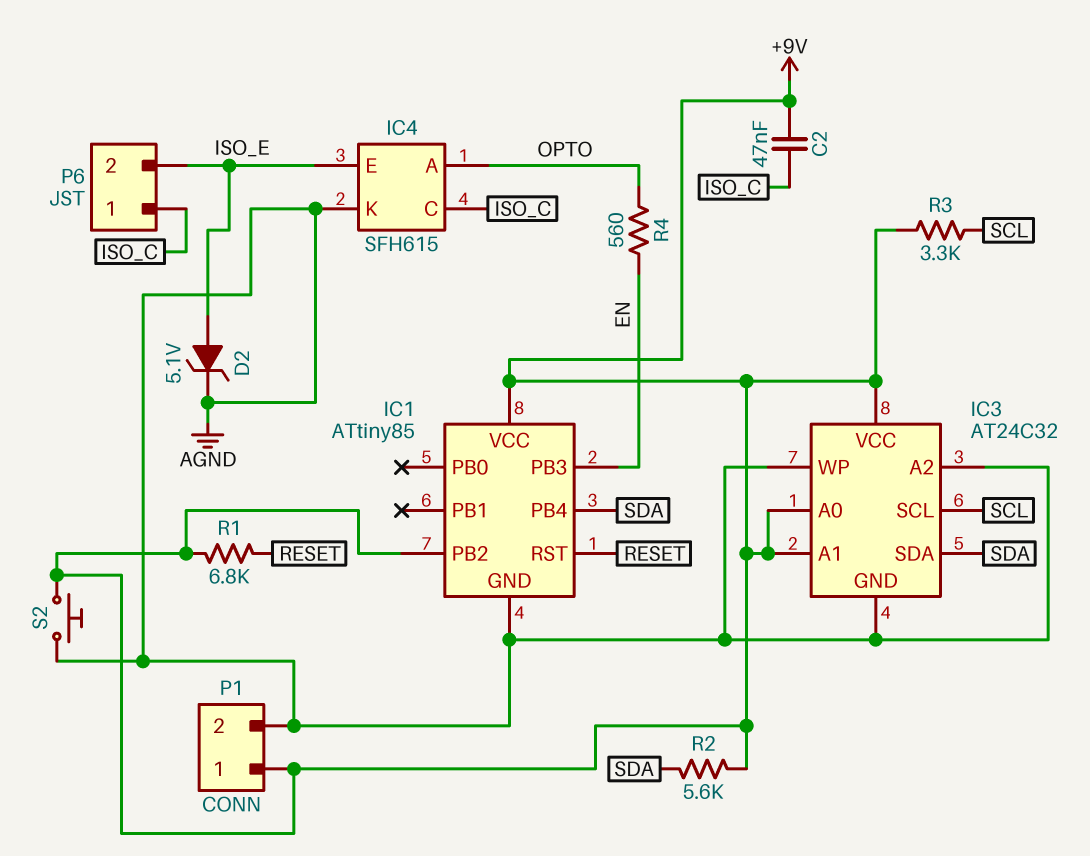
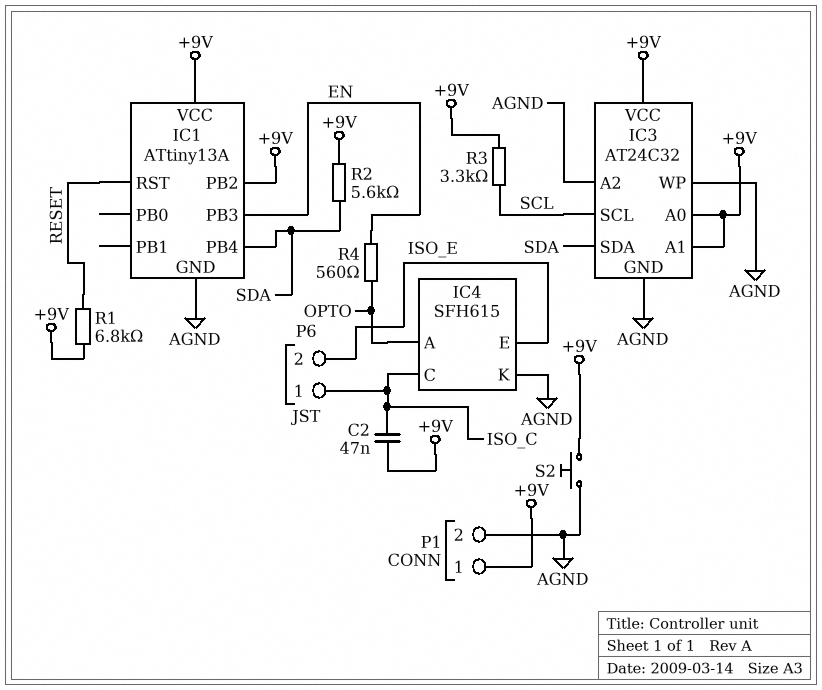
D2: zener 5.1V (A ISO_E, K AGND) -> none
IC1: ATtiny85 -> ATtiny13A

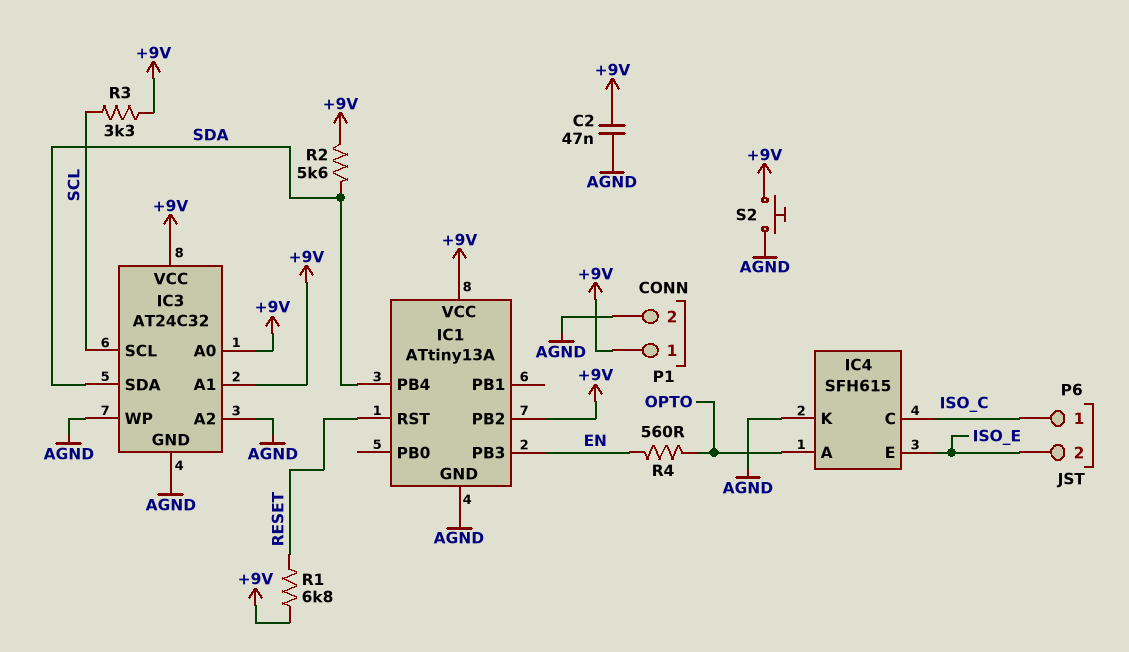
C2: 47nF (+9V, ISO_C) -> 47nF (+9V, AGND)

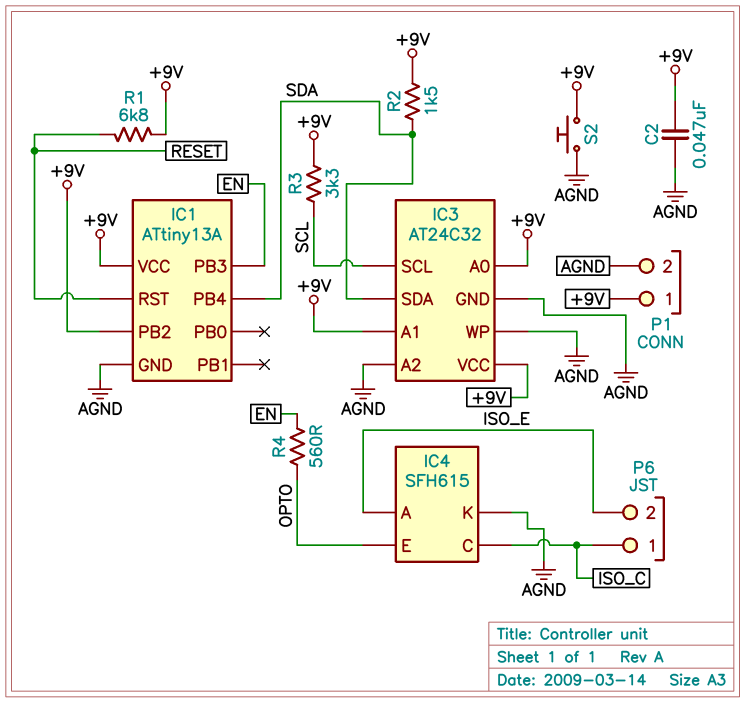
IC4 pin A: OPTO -> ISO_E
IC4 pin E: ISO_E -> OPTO
R2: 5.6k (+9V, SDA) -> 1.5k (+9V, SDA)

